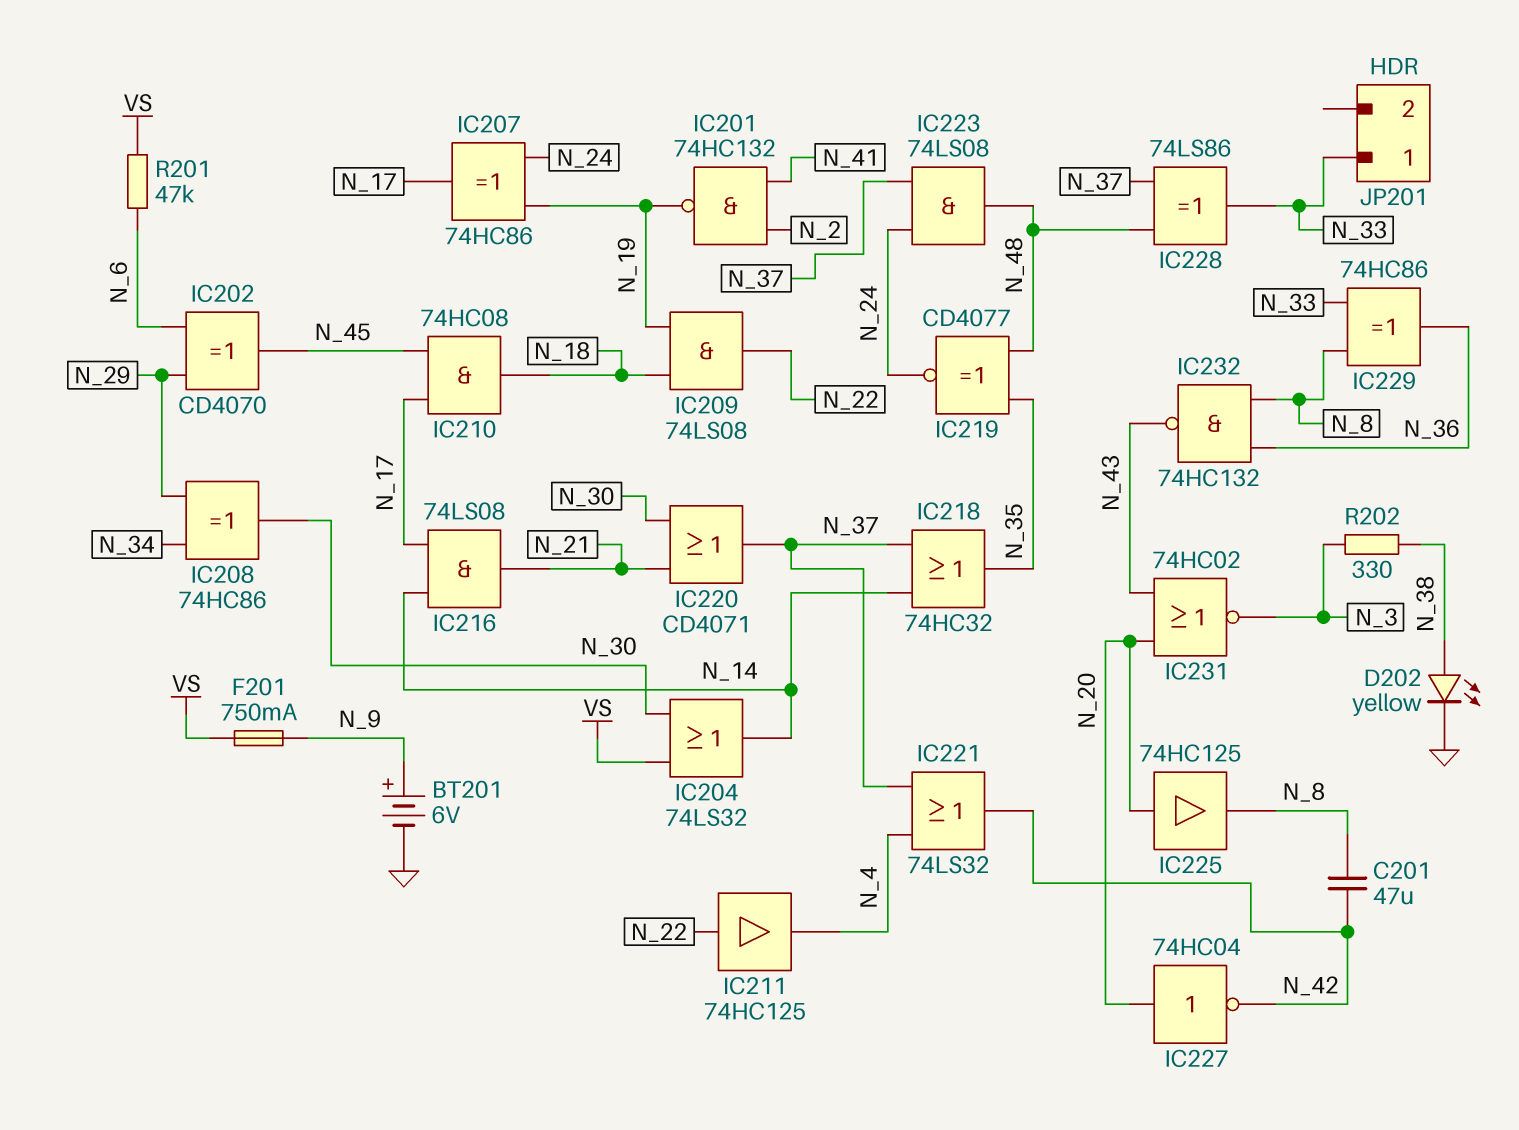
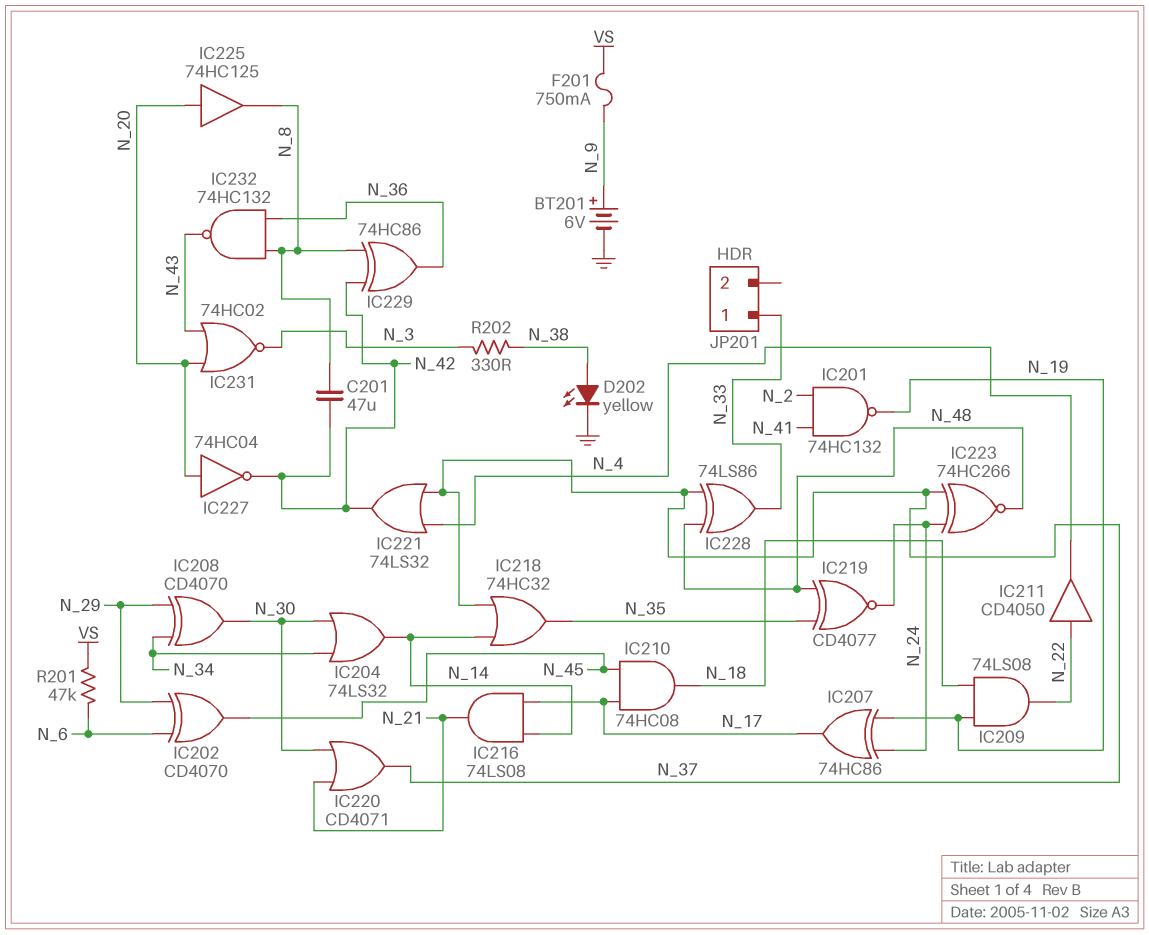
IC204: OR 74LS32 (in N_30, in VS, out N_14) -> OR 74LS32 (in N_30, in N_34, out N_14)
IC208: XOR 74HC86 (in N_29, in N_34, out N_30) -> XOR CD4070 (in N_29, in N_34, out N_30)
IC211: buffer 74HC125 (in N_22, out N_4) -> buffer CD4050 (in N_22, out N_4)
IC223: AND 74LS08 (in N_24, in N_37, out N_48) -> XNOR 74HC266 (in N_24, in N_37, out N_48)
IC229: XOR 74HC86 (in N_8, in N_33, out N_36) -> XOR 74HC86 (in N_8, in N_42, out N_36)

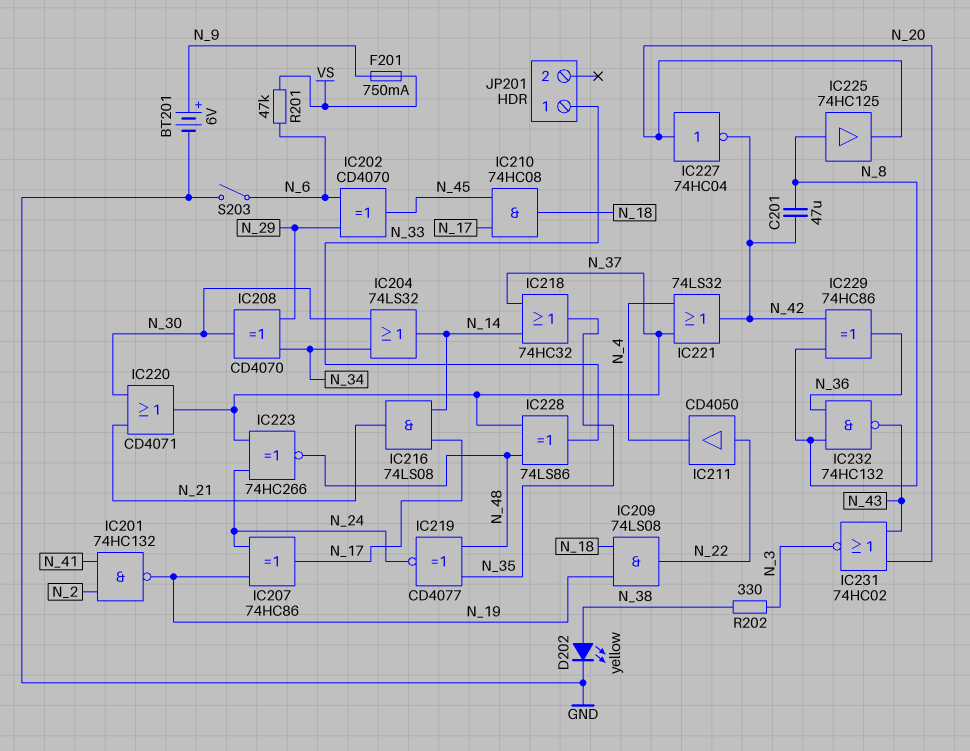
IC225: buffer 74HC125 (in N_20, out N_8) -> buffer 74HC125 (in N_8, out N_20)
S203: none -> switch (GND, N_6)

